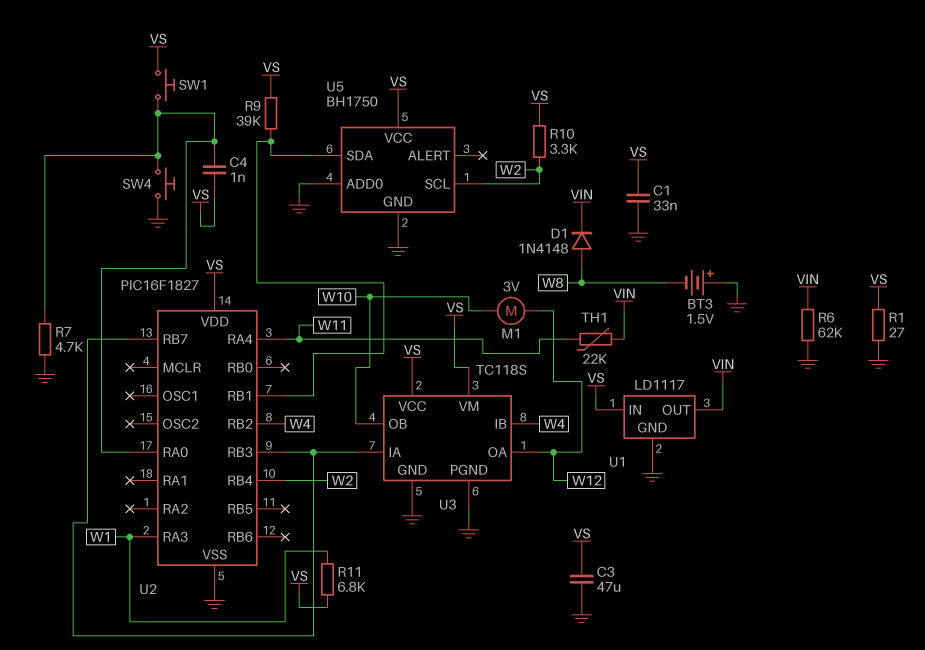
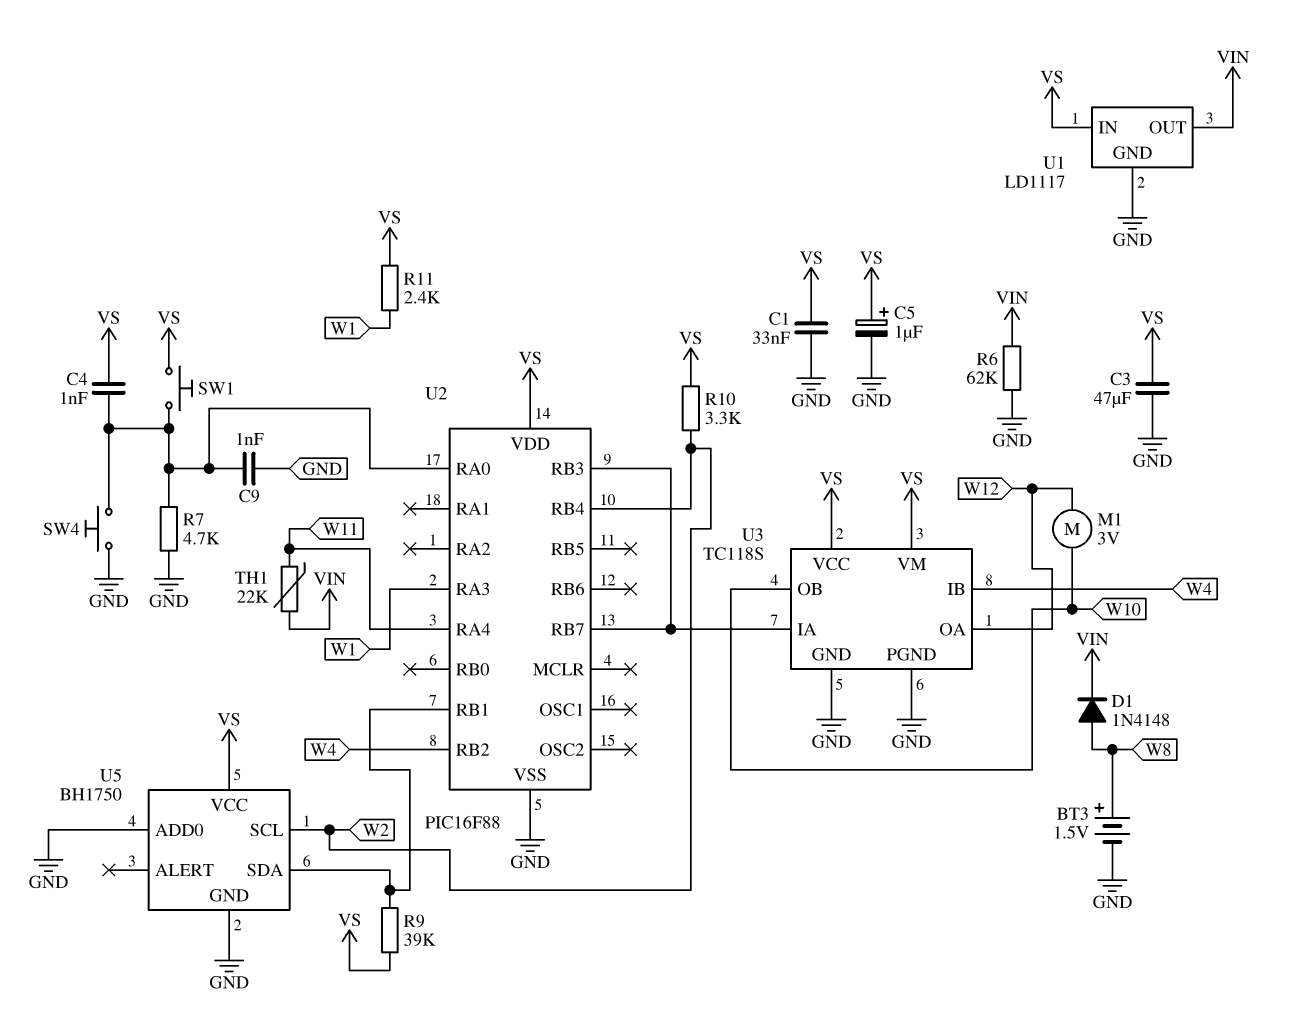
BT3: 1.5V (plus GND, minus W8) -> 1.5V (plus W8, minus GND)
C5: none -> 1uF (plus VS, minus GND)
C9: none -> 1nF (GND, U2/RA0)
R1: 27 (GND, VS) -> none
R11: 6.8k (VS, W1) -> 2.4k (VS, W1)
U2: PIC16F1827 -> PIC16F88

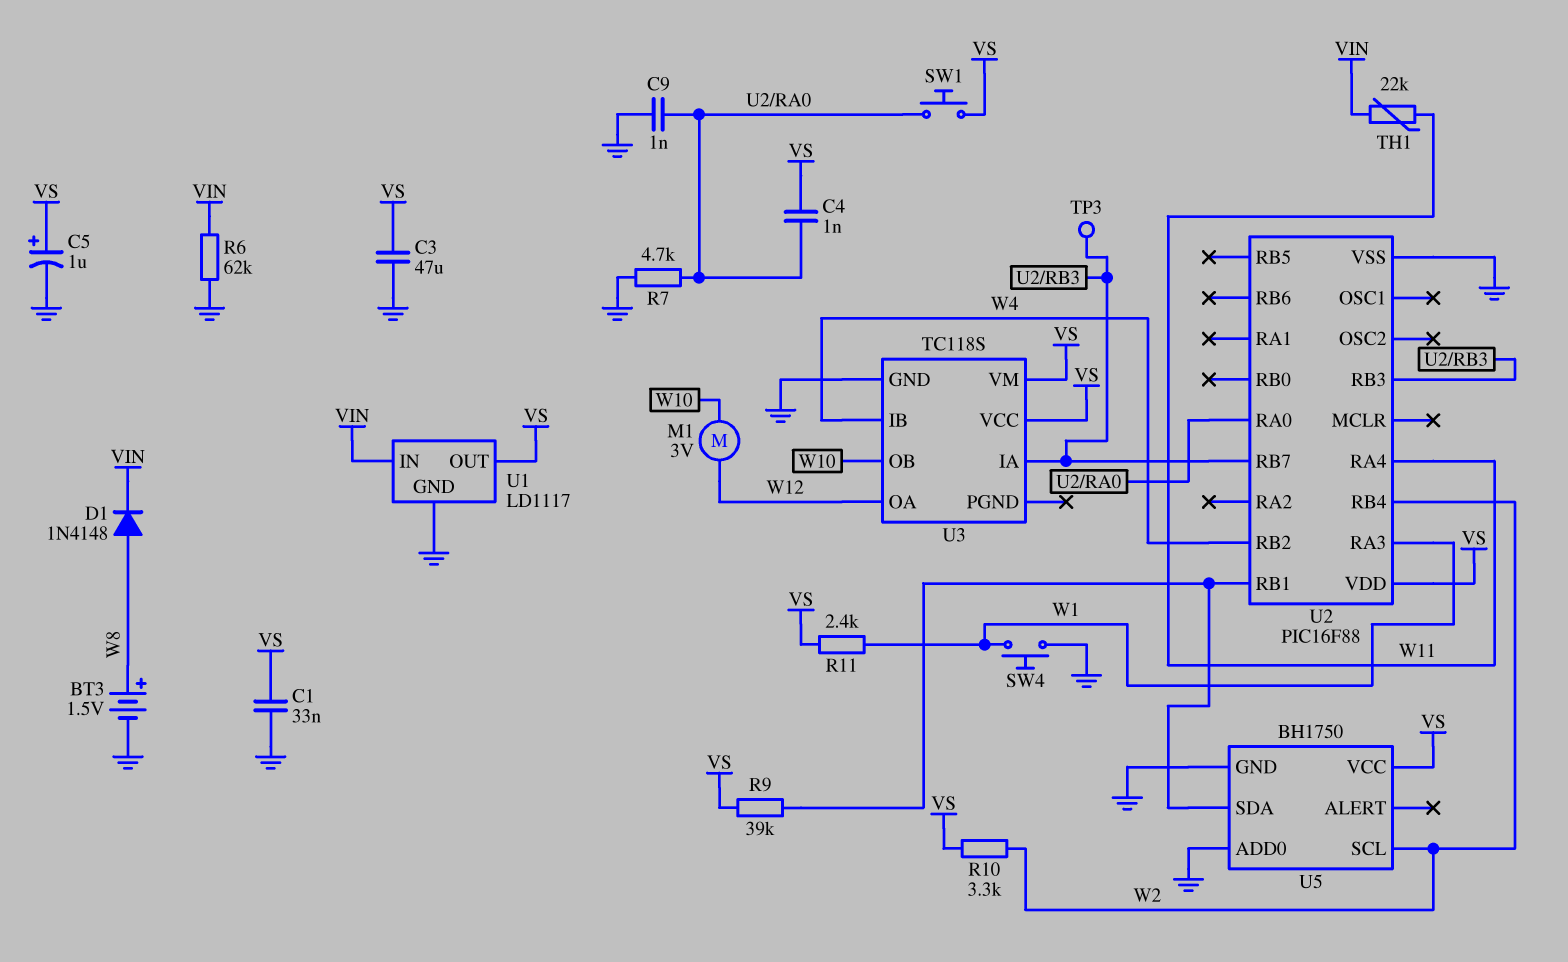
SW4: button (GND, U2/RA0) -> button (GND, W1)
TP3: none -> test point (U2/RB3)
U1 pin IN: VS -> VIN
U1 pin OUT: VIN -> VS
U3 pin PGND: GND -> none

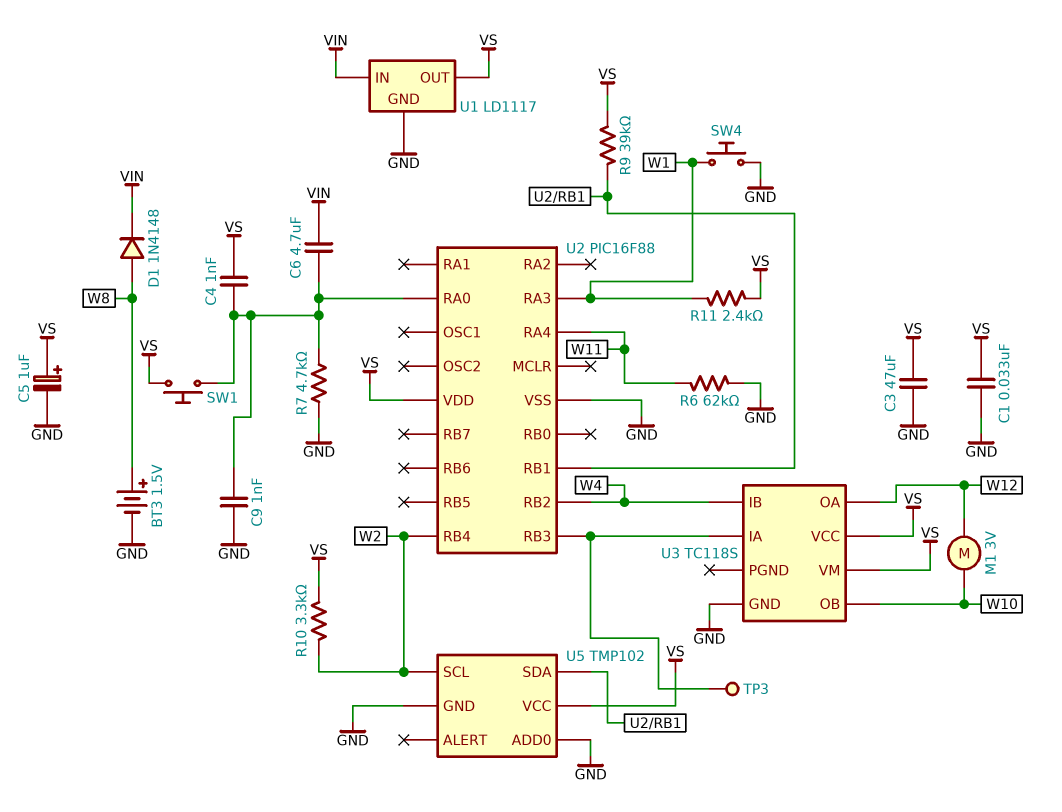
C6: none -> 4.7uF (U2/RA0, VIN)
R6: 62k (GND, VIN) -> 62k (GND, W11)
TH1: 22k (VIN, W11) -> none
U2 pin RB7: U2/RB3 -> none
U5: BH1750 -> TMP102

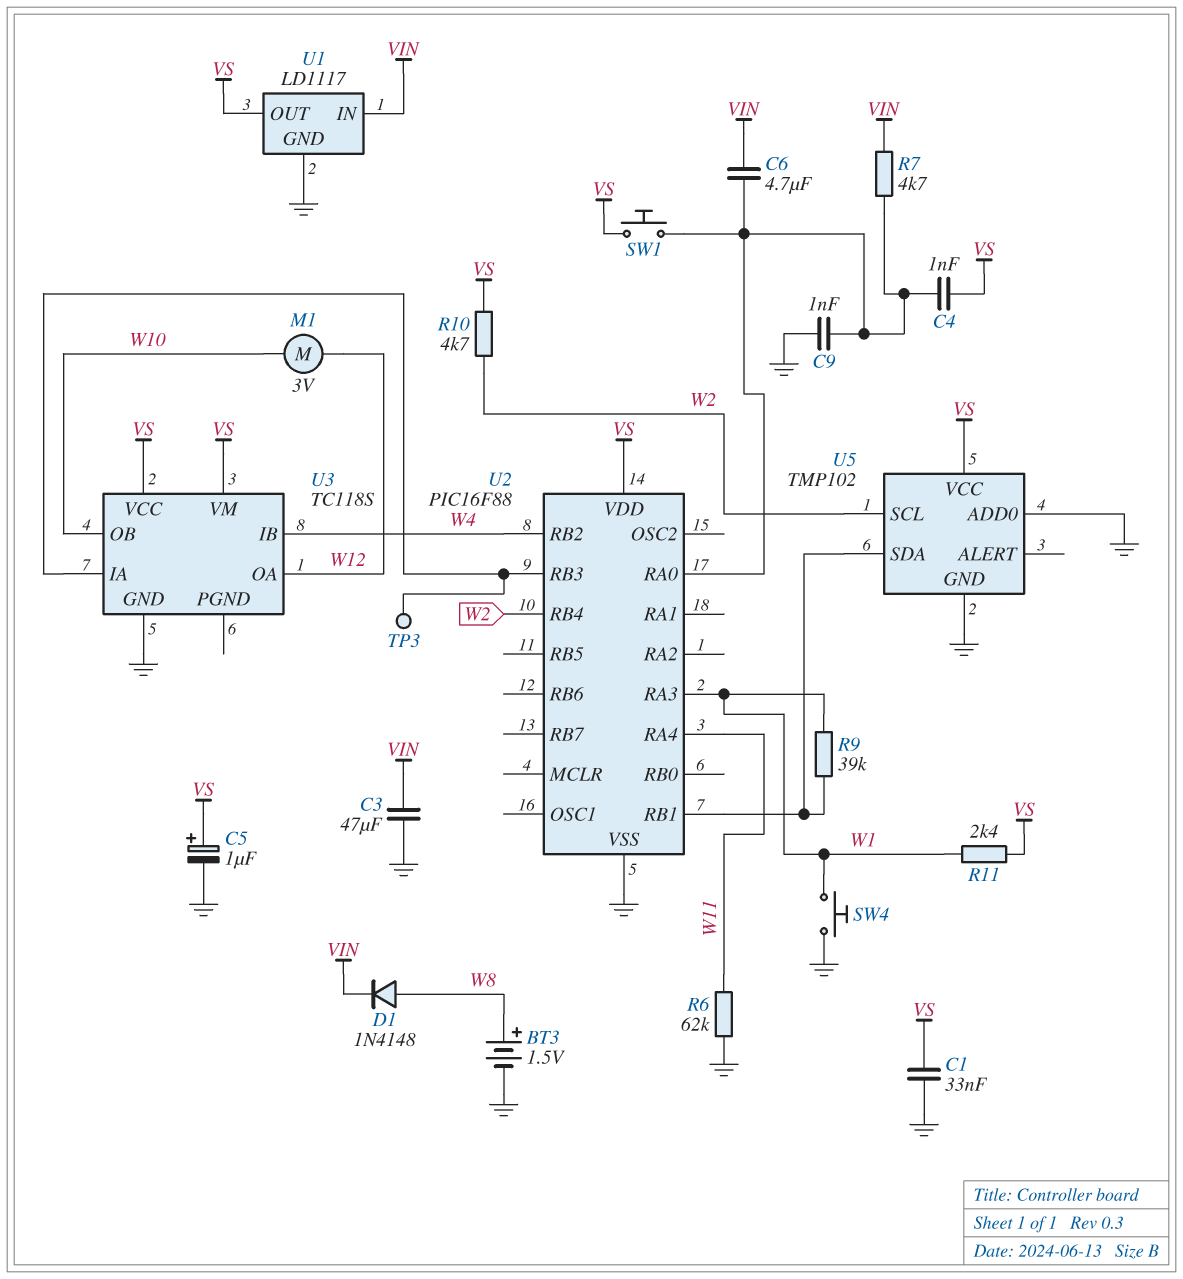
C3: 47uF (GND, VS) -> 47uF (GND, VIN)
R7: 4.7k (GND, U2/RA0) -> 4.7k (U2/RA0, VIN)
R9: 39k (U2/RB1, VS) -> 39k (U2/RB1, W1)
R10: 3.3k (VS, W2) -> 4.7k (VS, W2)

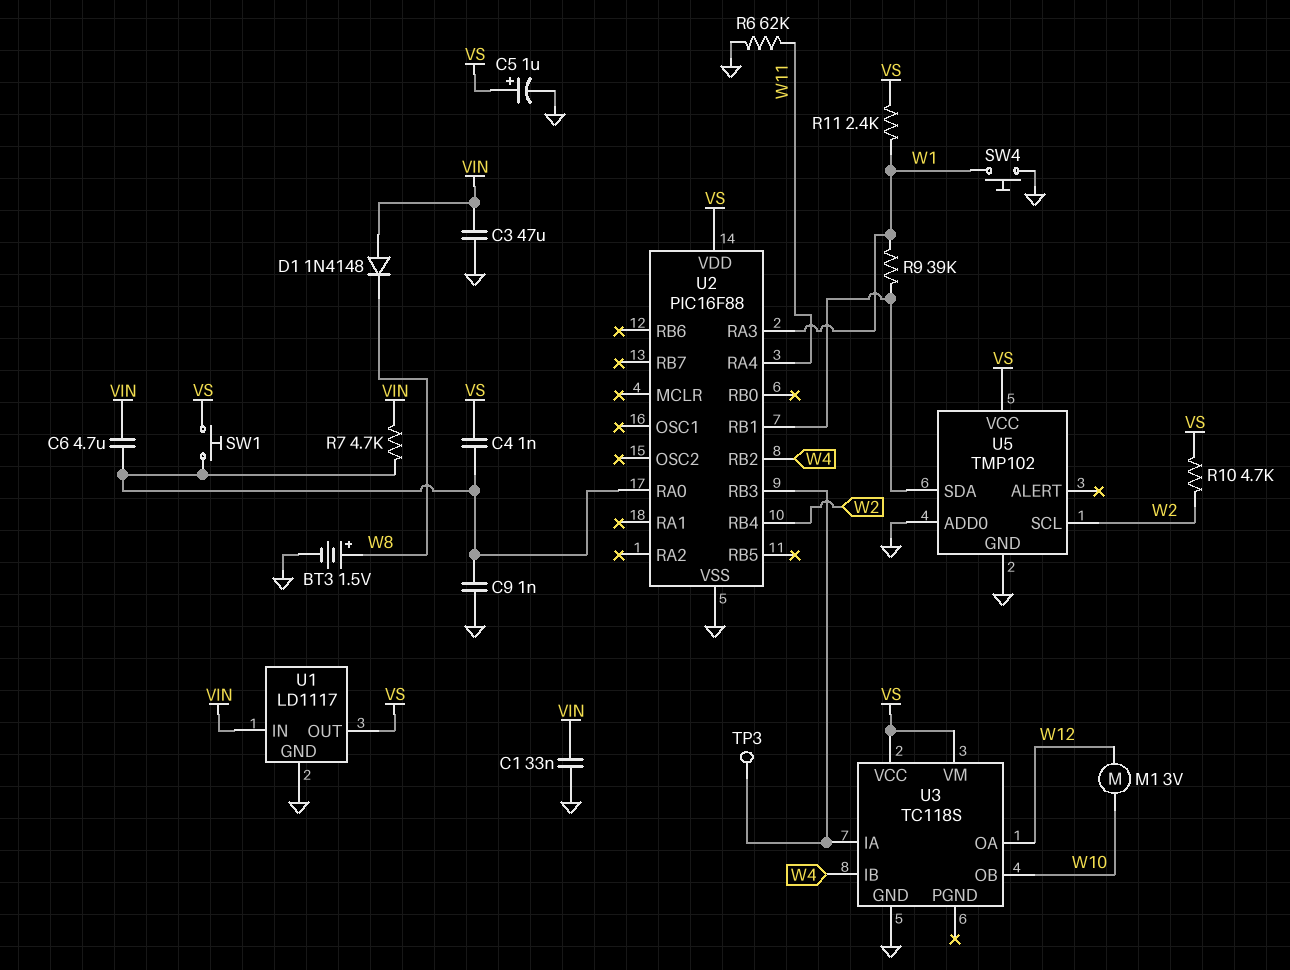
C1: 33nF (GND, VS) -> 33nF (GND, VIN)
D1: diode 1N4148 (A W8, K VIN) -> diode 1N4148 (A VIN, K W8)

